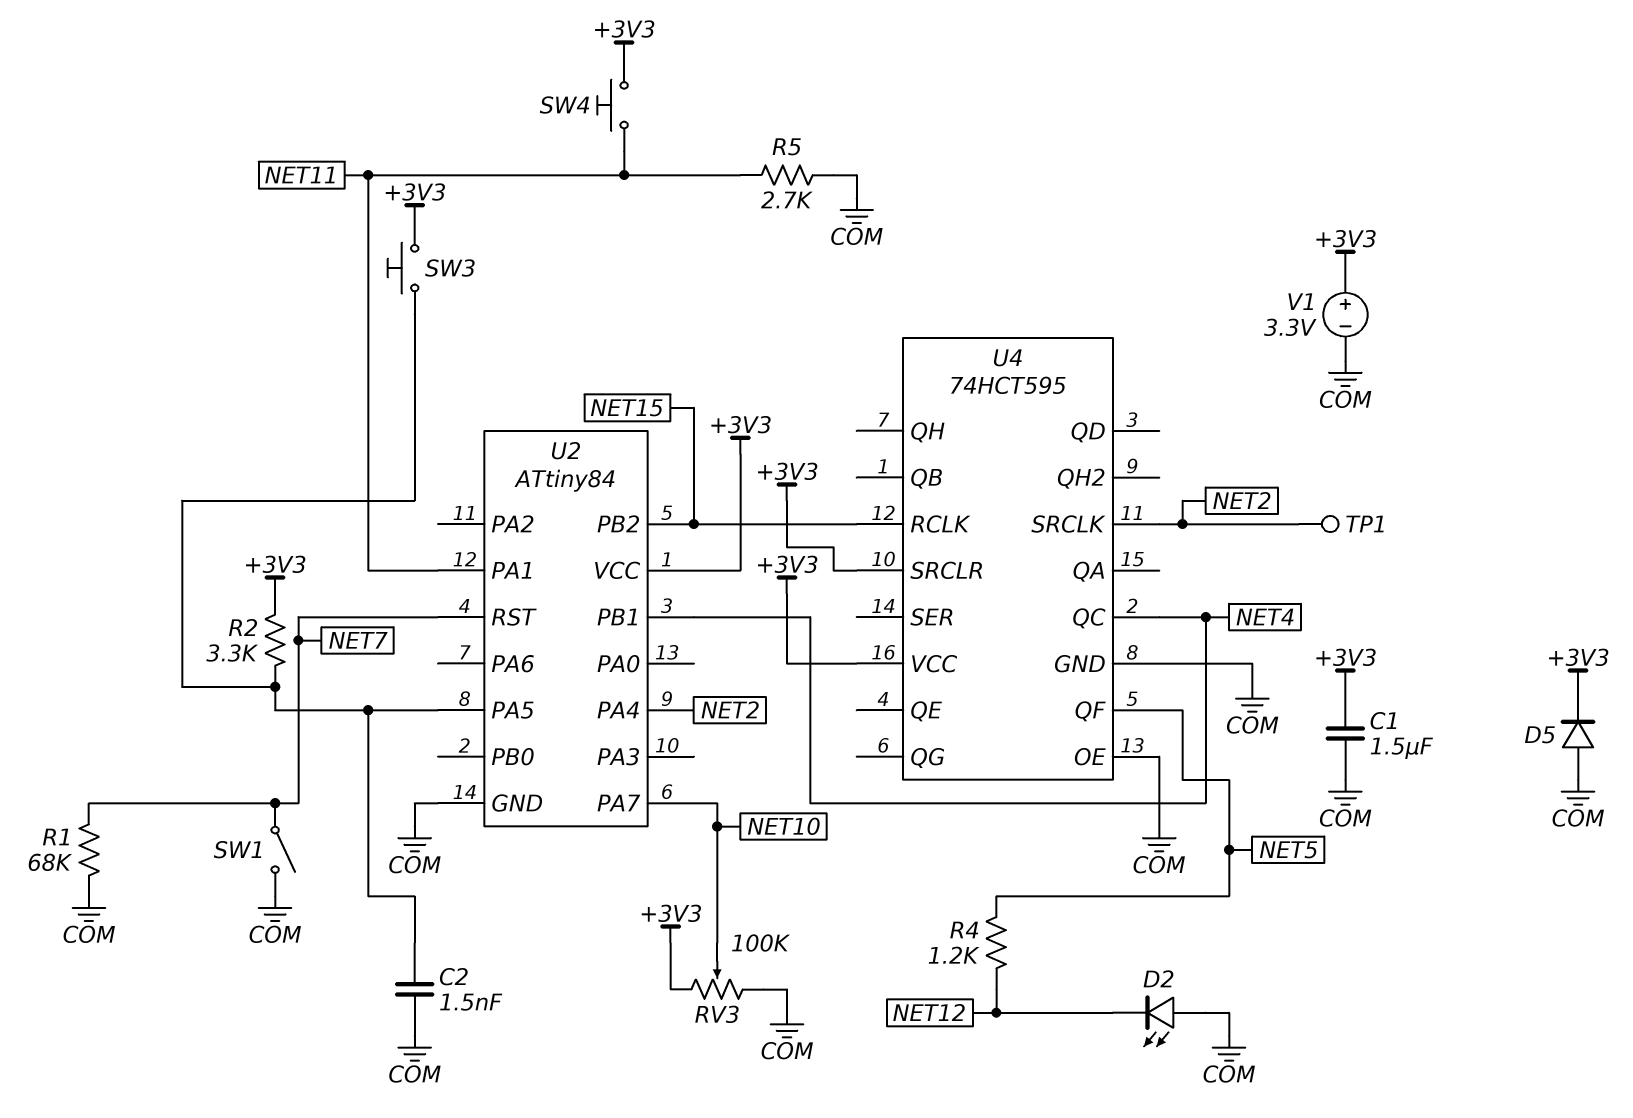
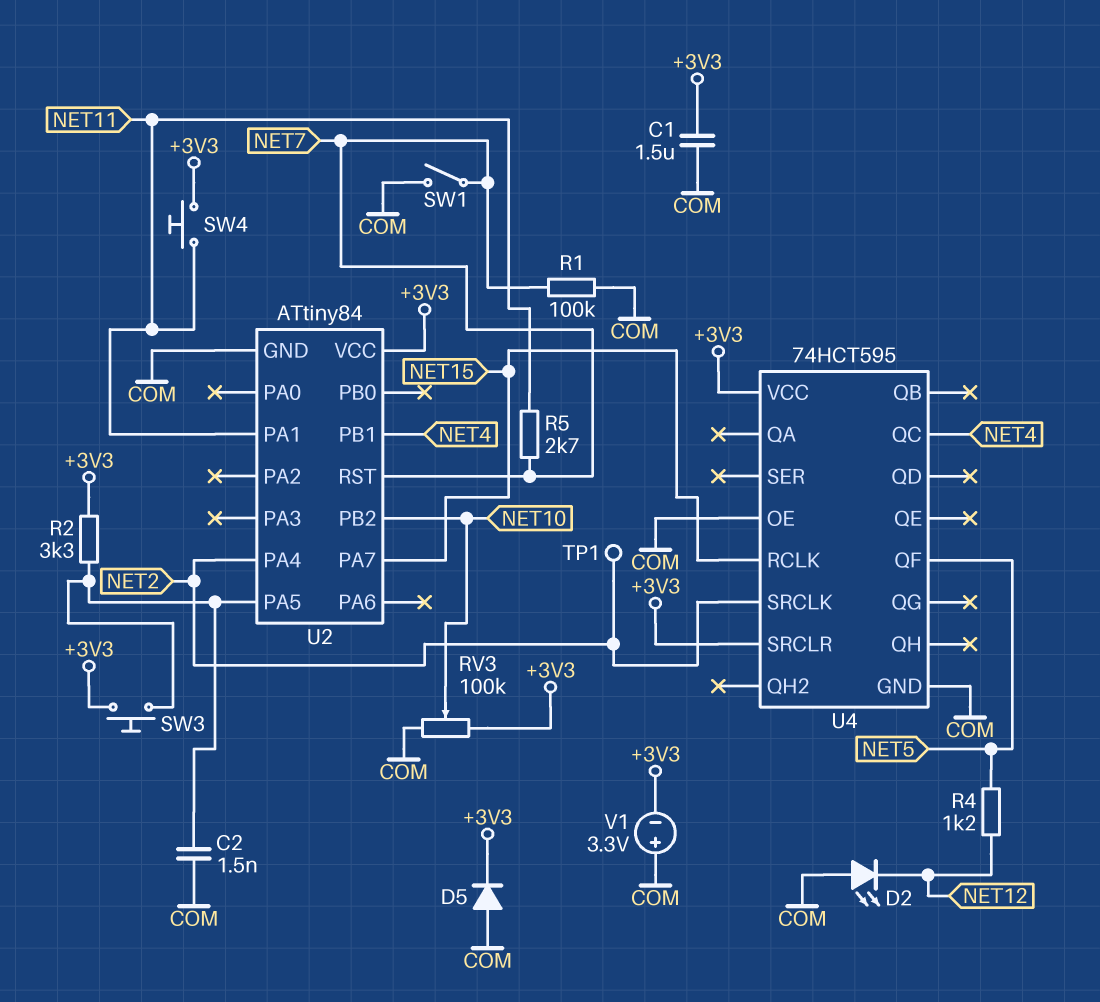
R1: 68k (COM, NET7) -> 100k (COM, NET7)
R5: 2.7k (COM, NET11) -> 2.7k (NET7, NET11)
U2 pin PA7: NET10 -> NET15
U2 pin PB2: NET15 -> NET10
V1: 3.3V (plus +3V3, minus COM) -> 3.3V (plus COM, minus +3V3)

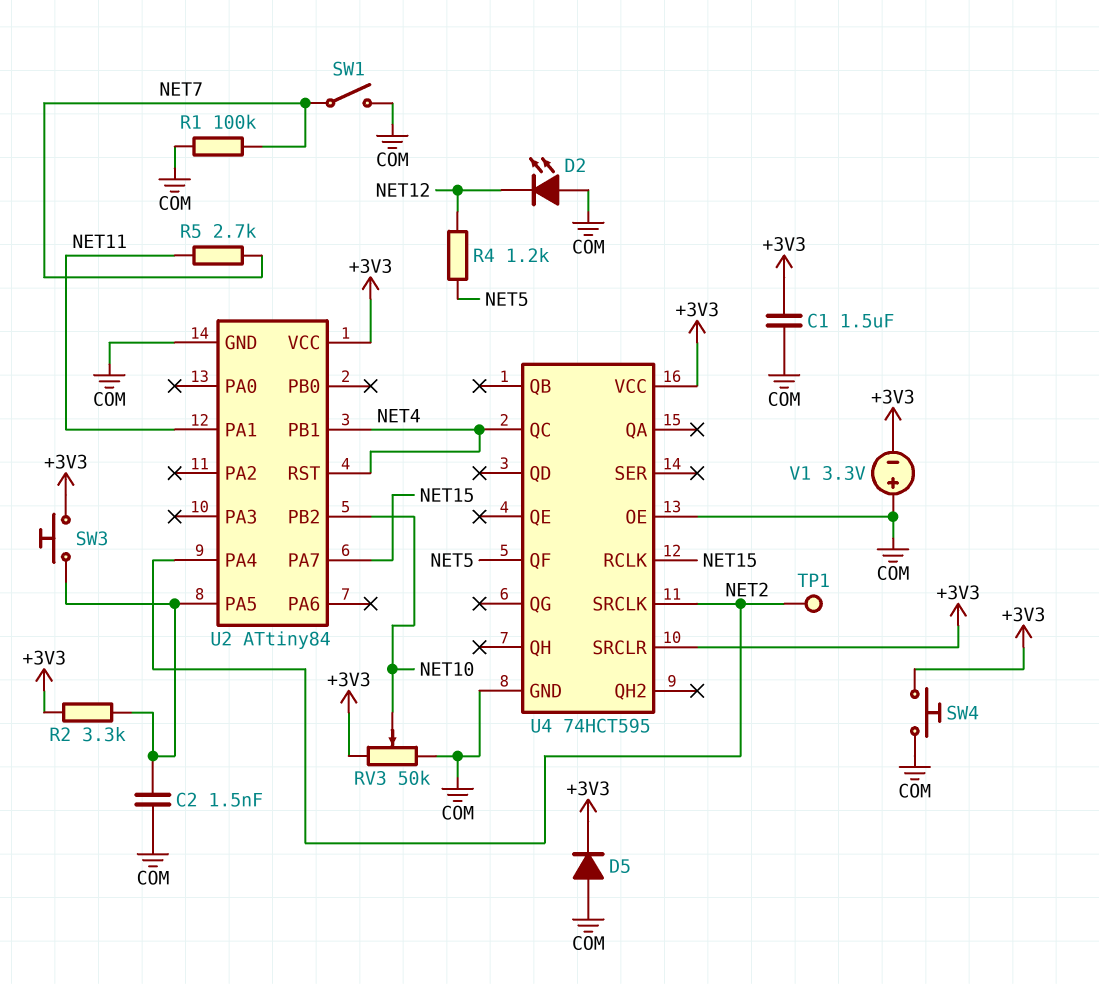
RV3: 100k (+3V3, COM, wiper NET10) -> 50k (+3V3, COM, wiper NET10)
SW4: button (+3V3, NET11) -> button (+3V3, COM)
U2 pin RST: NET7 -> NET4

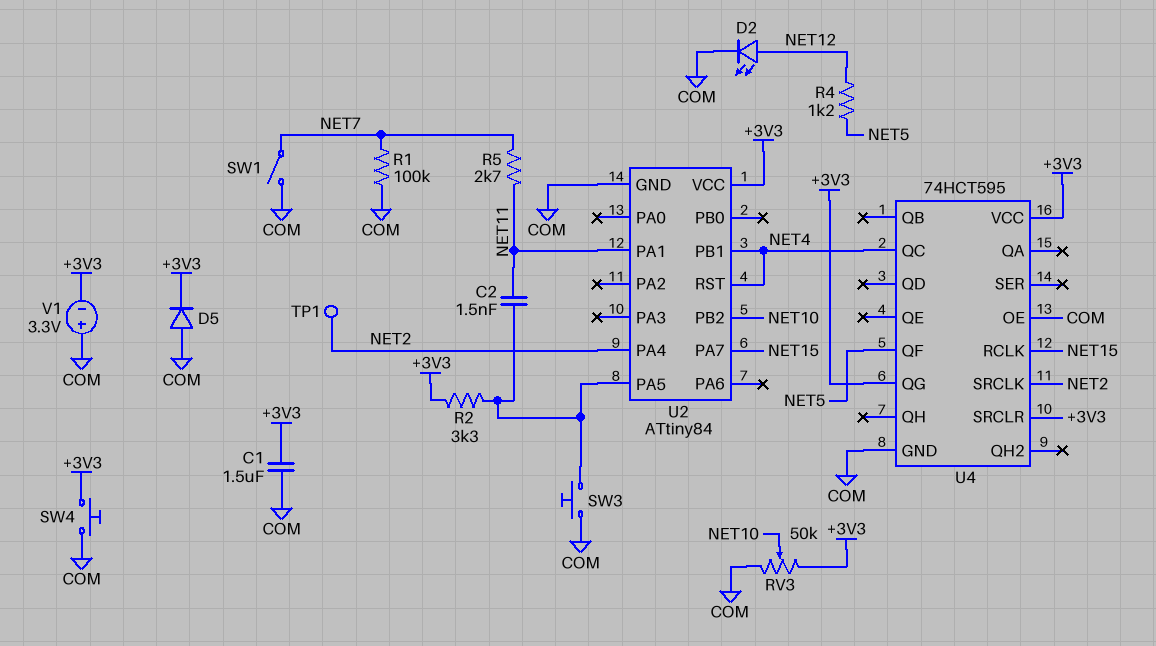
C2: 1.5nF (COM, U2/PA5) -> 1.5nF (NET11, U2/PA5)
D2: LED (A COM, K NET12) -> LED (A NET12, K COM)
SW3: button (+3V3, U2/PA5) -> button (COM, U2/PA5)
U4 pin QG: none -> +3V3

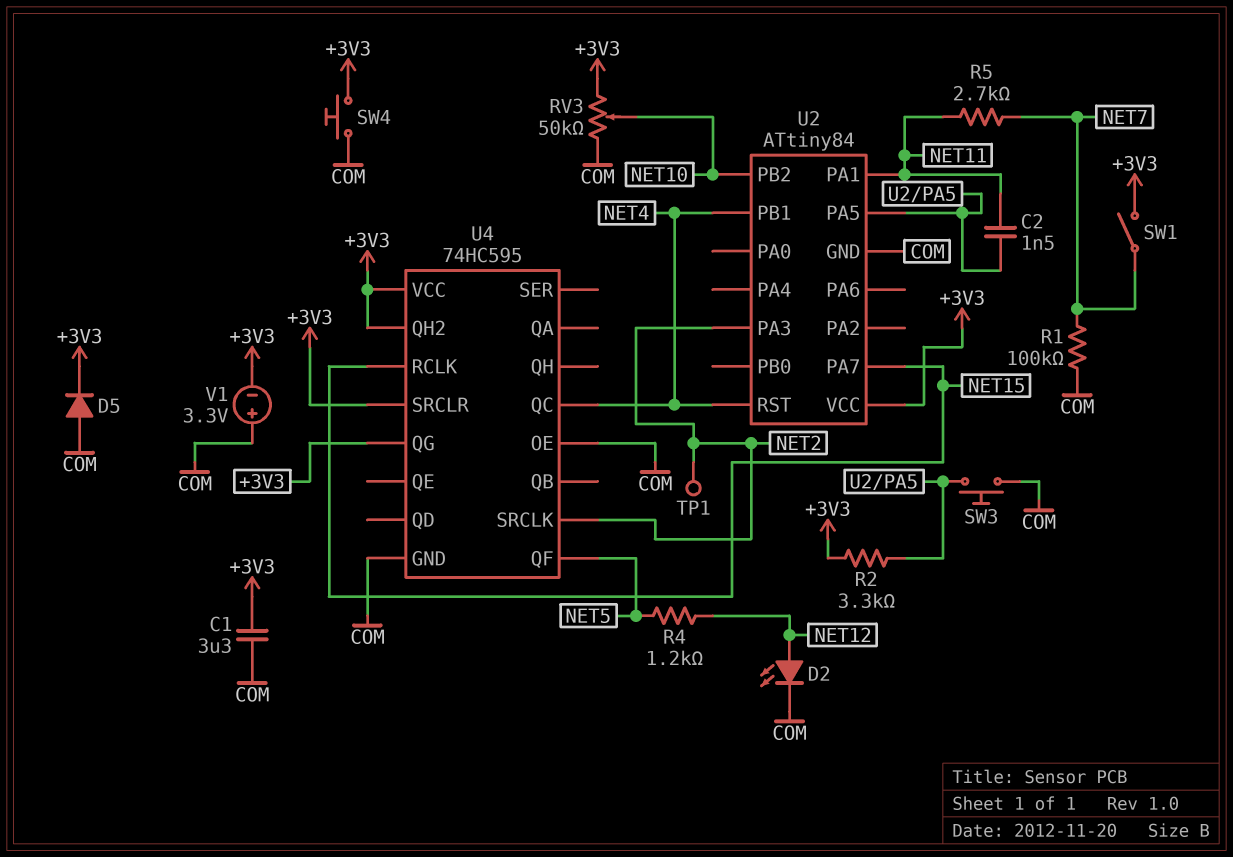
C1: 1.5uF (+3V3, COM) -> 3.3uF (+3V3, COM)
SW1: switch (COM, NET7) -> switch (+3V3, NET7)
U2 pin PA3: none -> NET2
U2 pin PA4: NET2 -> none
U4: 74HCT595 -> 74HC595
U4 pin QH2: none -> +3V3

